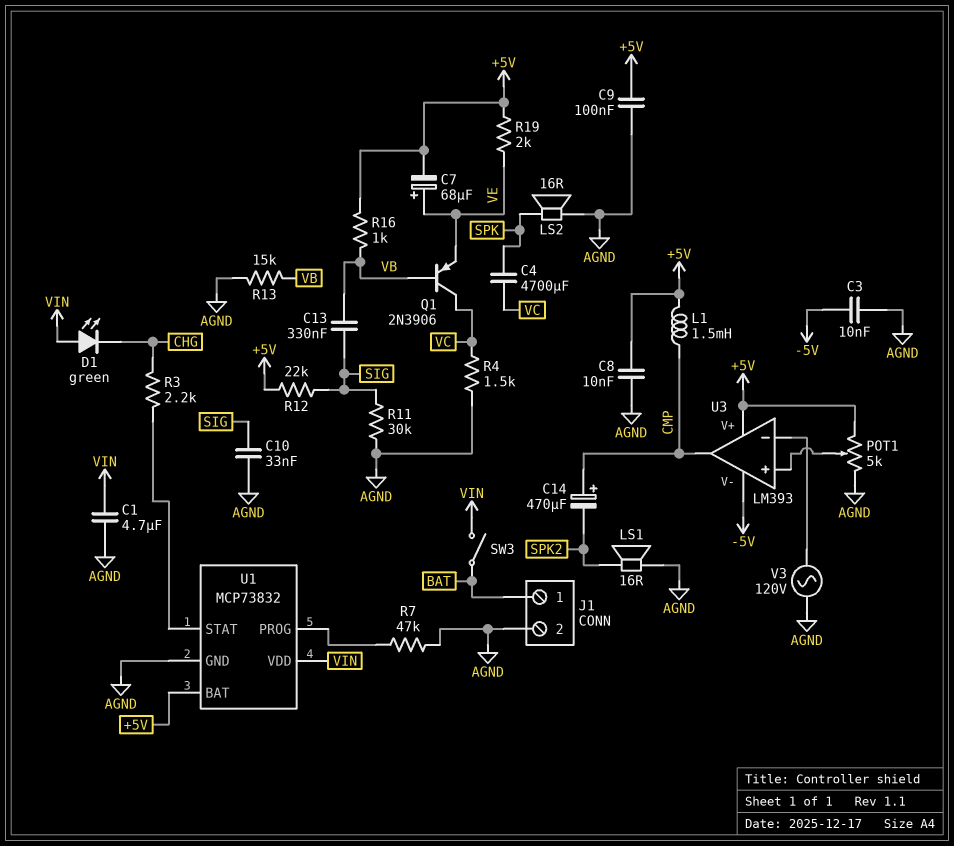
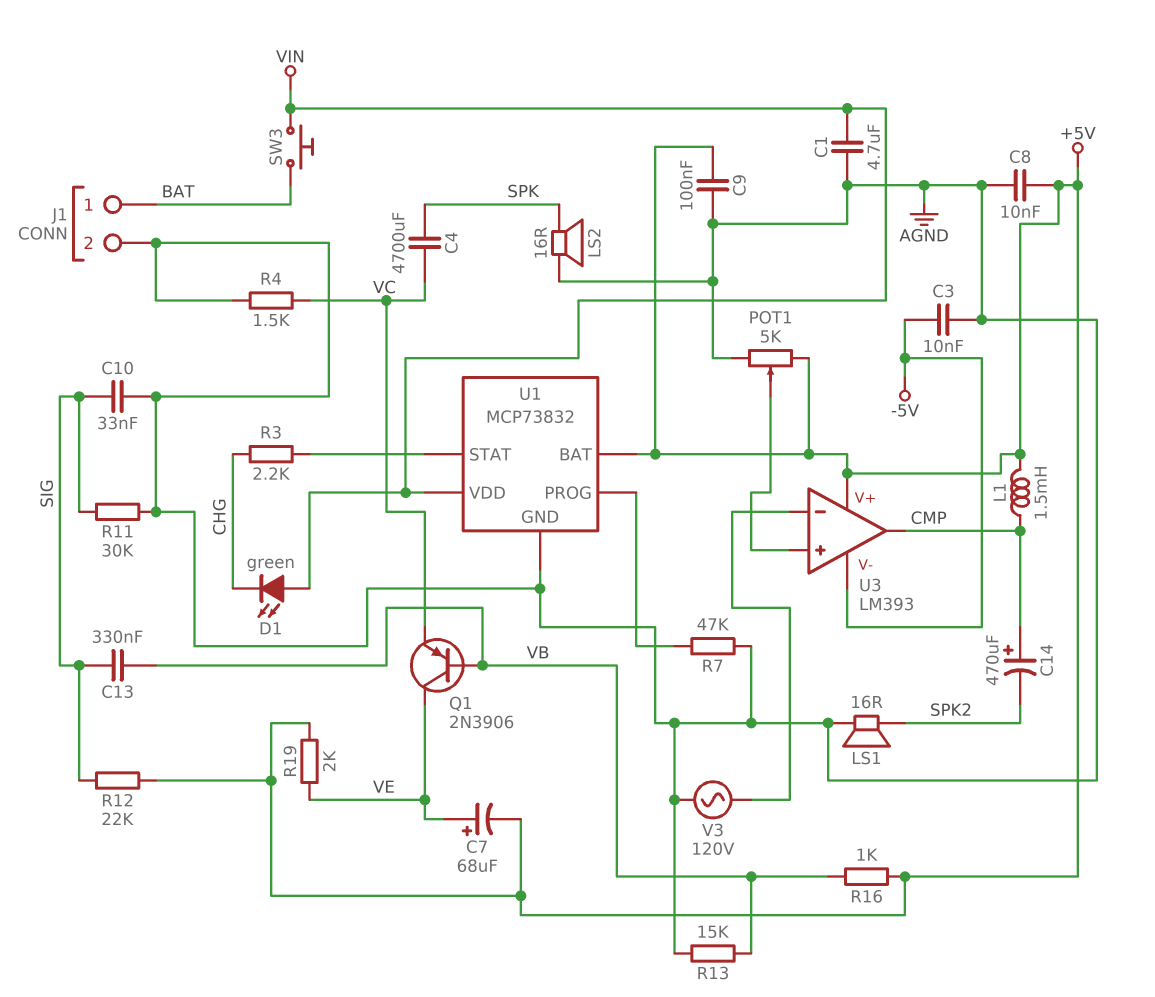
Q1: PNP 2N3906 (B VB, C VC, E VE) -> PNP 2N3906 (B VB, C VE, E VC)
SW3: switch (BAT, VIN) -> button (BAT, VIN)

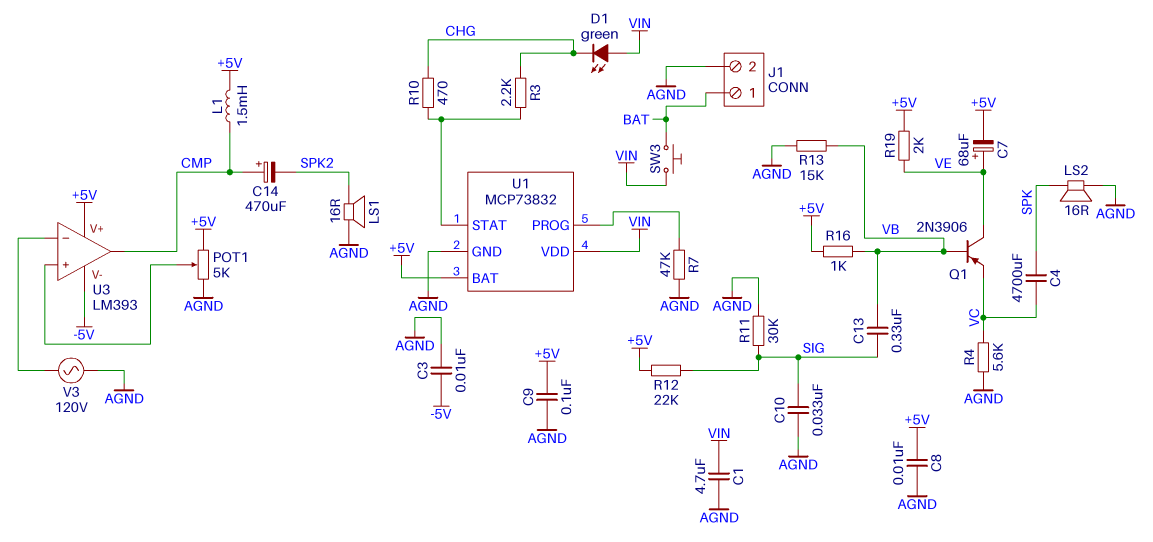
R4: 1.5k (AGND, VC) -> 5.6k (AGND, VC)
R10: none -> 470 (CHG, U1/STAT)

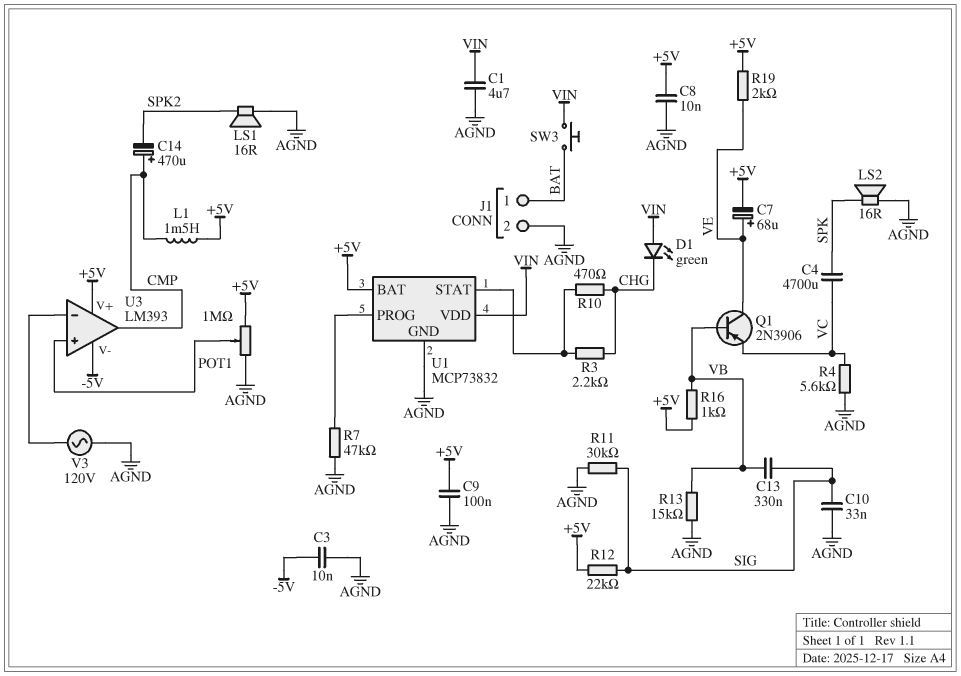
POT1: 5k (+5V, AGND, wiper U3/in+) -> 1M (+5V, AGND, wiper U3/in+)

